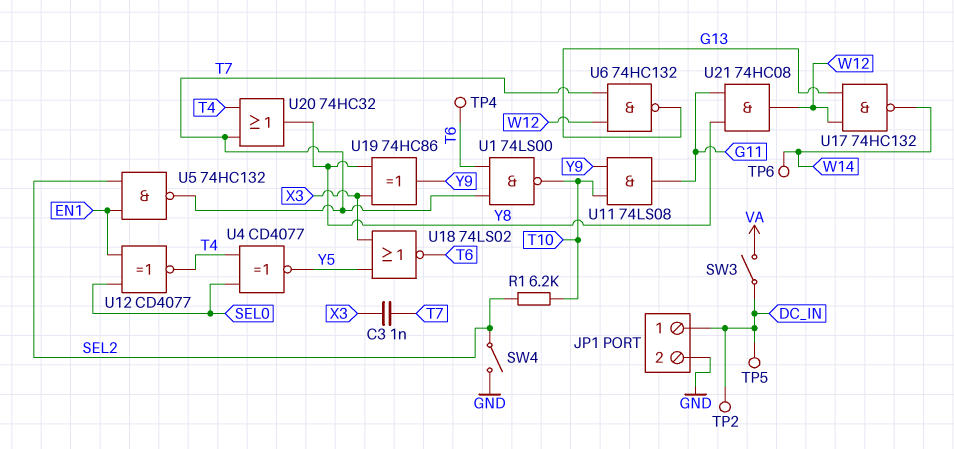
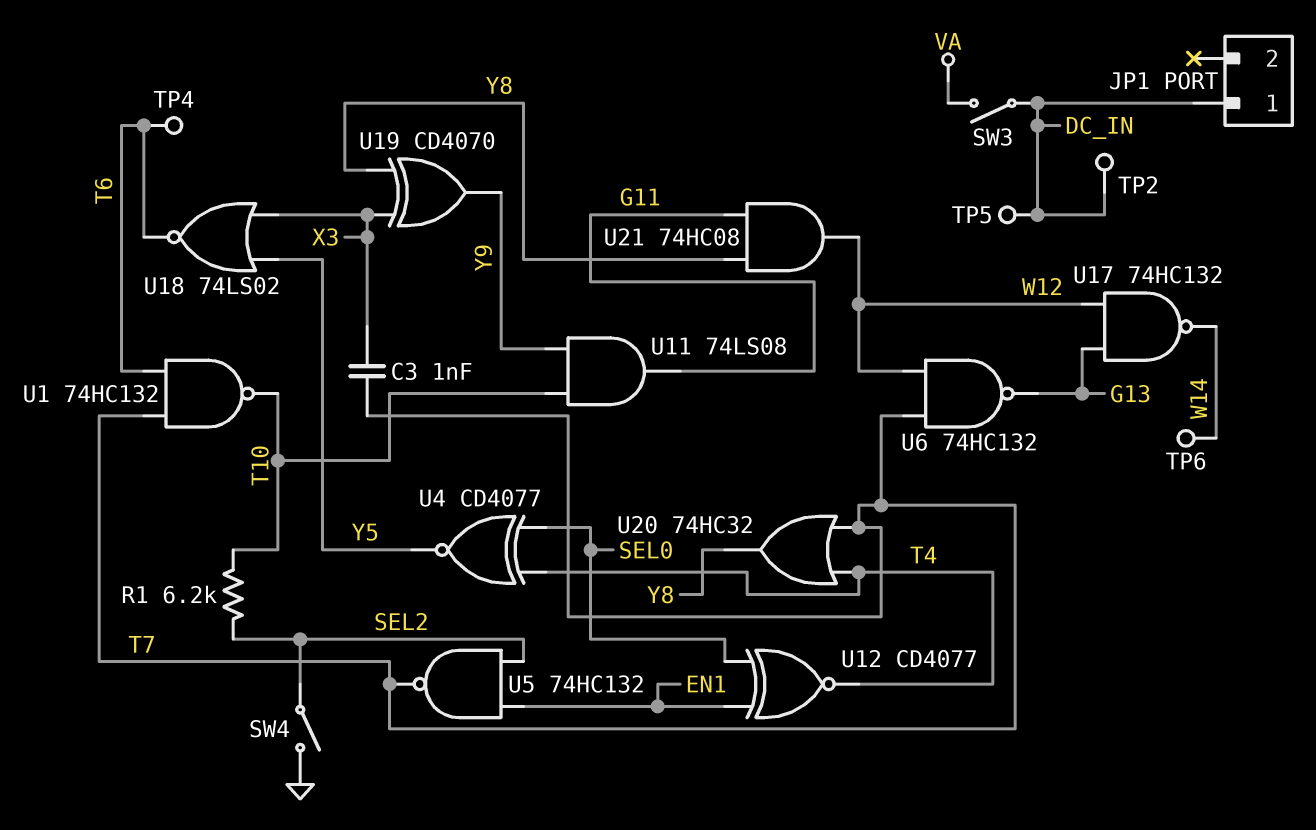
JP1 pin 2: GND -> none
U1: NAND 74LS00 (in T6, in T7, out T10) -> NAND 74HC132 (in T6, in T7, out T10)
U19: XOR 74HC86 (in X3, in Y8, out Y9) -> XOR CD4070 (in X3, in Y8, out Y9)

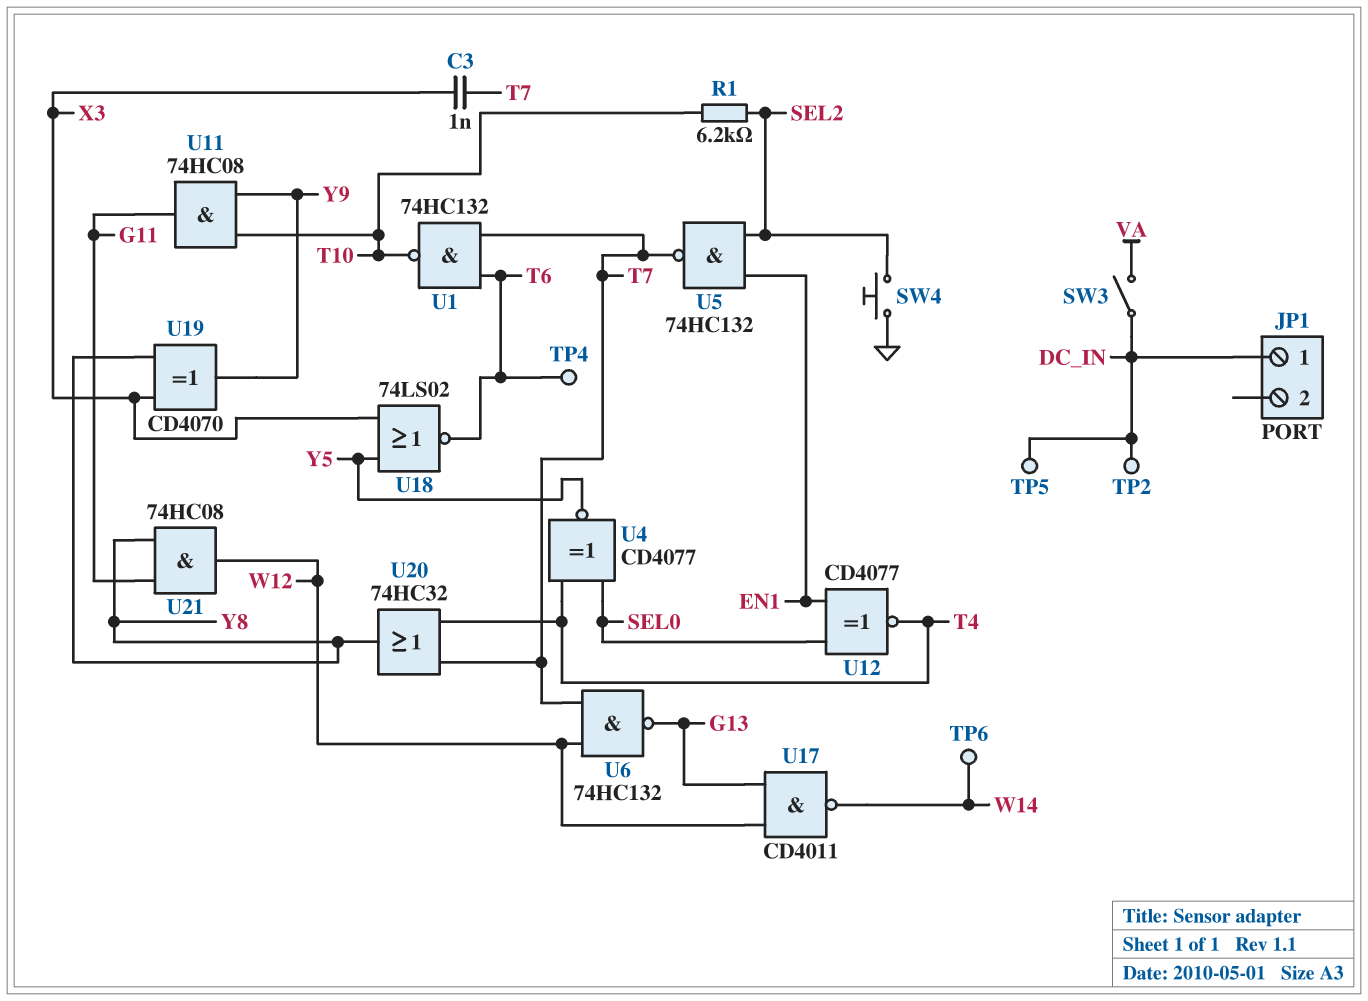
SW4: switch (GND, SEL2) -> button (GND, SEL2)
U11: AND 74LS08 (in T10, in Y9, out G11) -> AND 74HC08 (in T10, in Y9, out G11)
U17: NAND 74HC132 (in G13, in W12, out W14) -> NAND CD4011 (in G13, in W12, out W14)

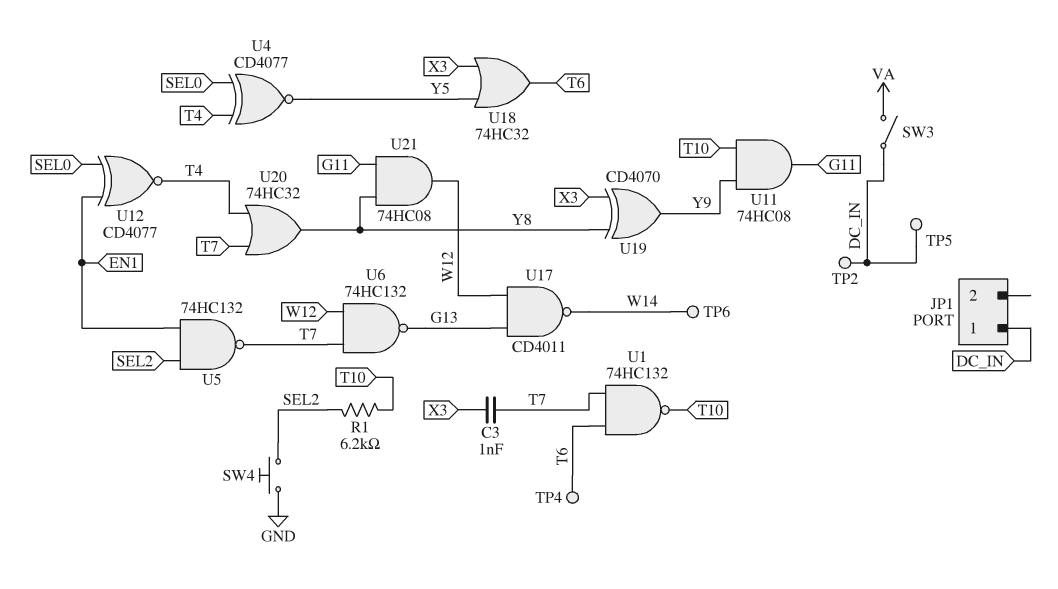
U18: NOR 74LS02 (in X3, in Y5, out T6) -> OR 74HC32 (in X3, in Y5, out T6)

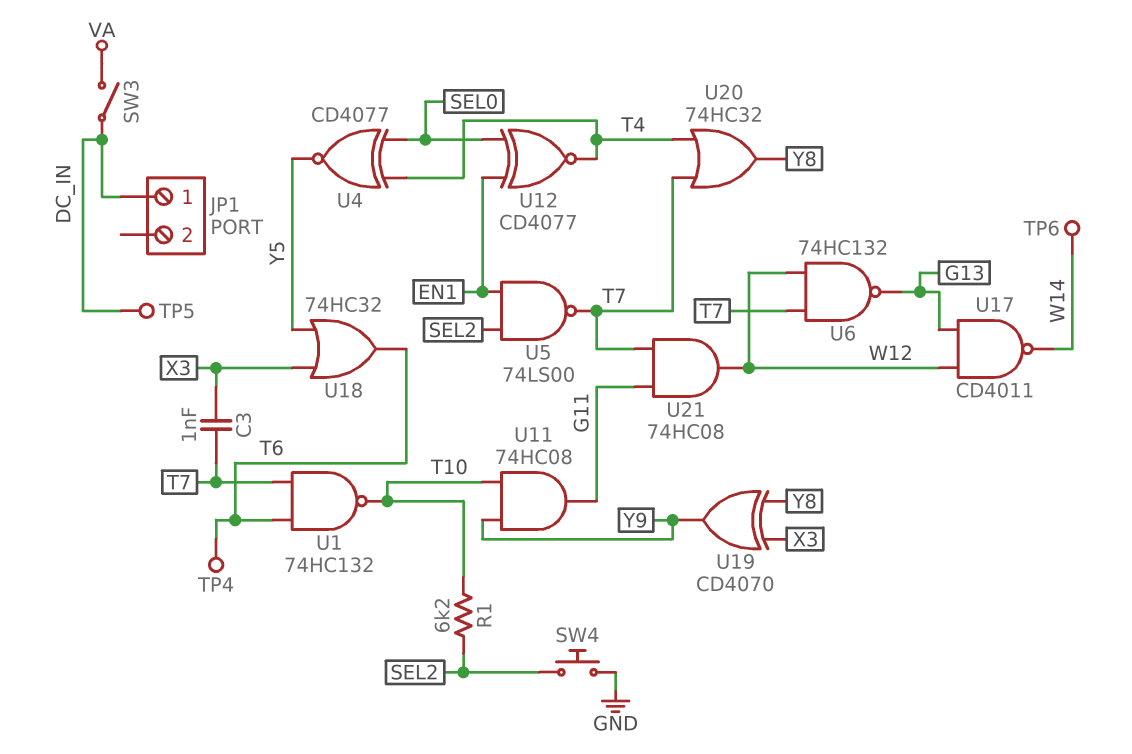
TP2: test point (DC_IN) -> none
U5: NAND 74HC132 (in EN1, in SEL2, out T7) -> NAND 74LS00 (in EN1, in SEL2, out T7)
U21: AND 74HC08 (in G11, in Y8, out W12) -> AND 74HC08 (in G11, in T7, out W12)

